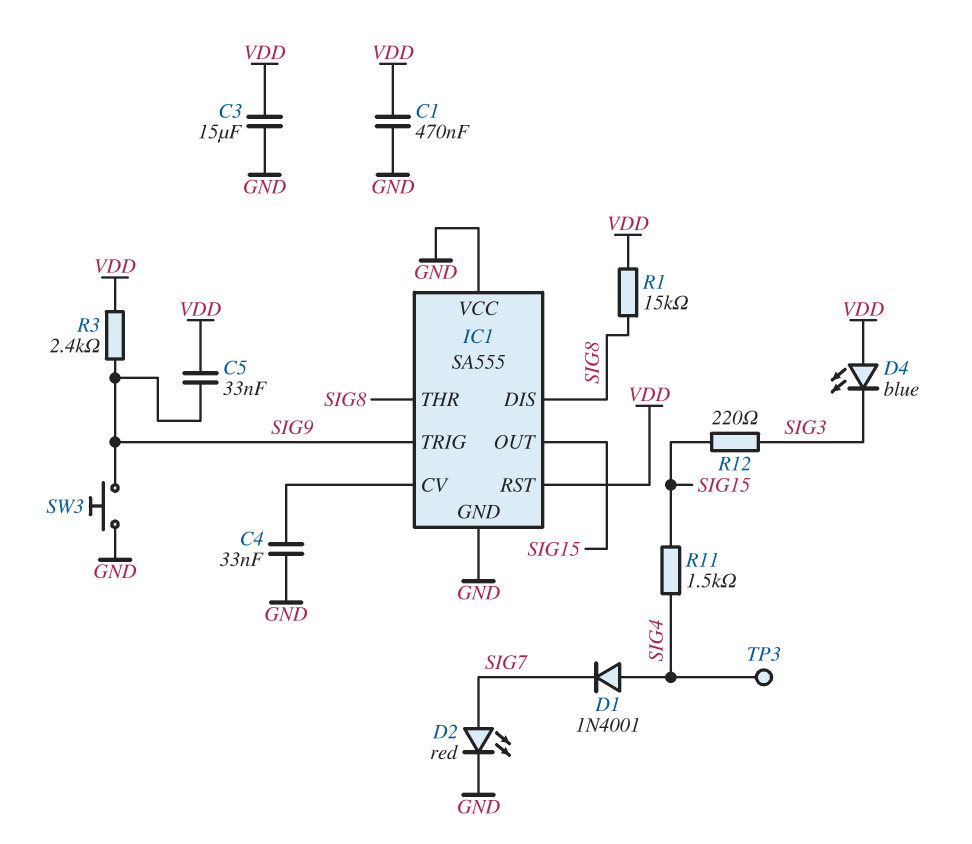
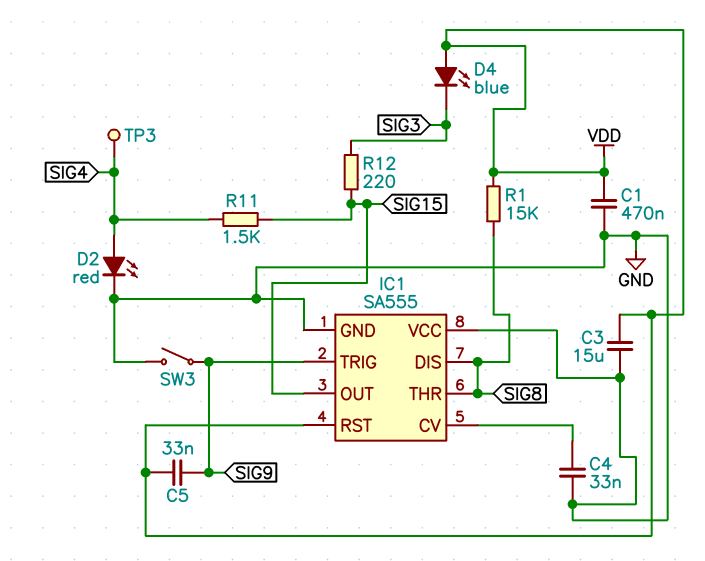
D1: diode 1N4001 (A SIG4, K SIG7) -> none
D2: LED red (A SIG7, K GND) -> LED red (A SIG4, K GND)
R3: 2.4k (SIG9, VDD) -> none
SW3: button (GND, SIG9) -> switch (GND, SIG9)

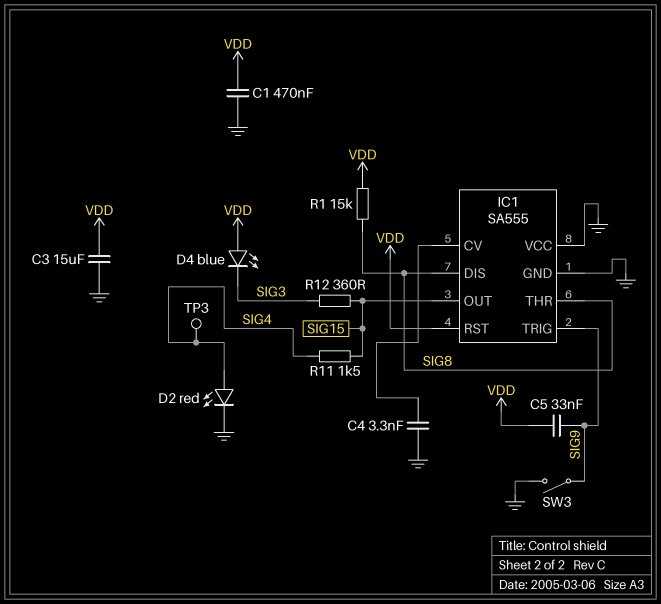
C4: 33nF (GND, IC1/CV) -> 3.3nF (GND, IC1/CV)
R12: 220 (SIG3, SIG15) -> 360 (SIG3, SIG15)

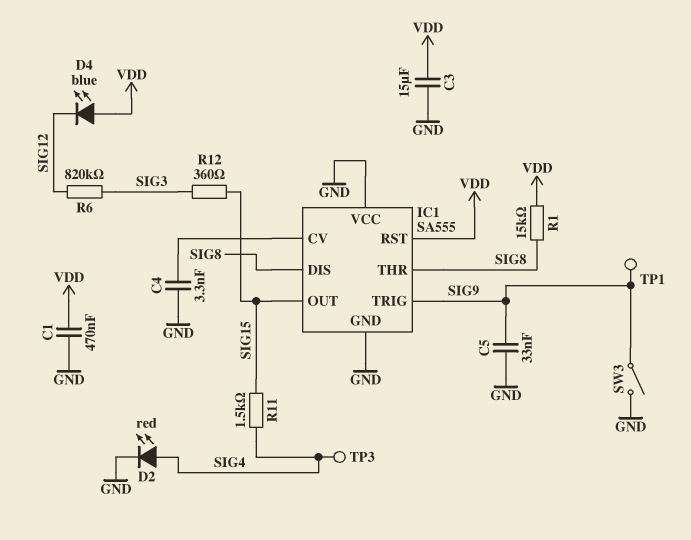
C5: 33nF (SIG9, VDD) -> 33nF (GND, SIG9)
D4: LED blue (A VDD, K SIG3) -> LED blue (A VDD, K SIG12)
R6: none -> 820k (SIG3, SIG12)
TP1: none -> test point (SIG9)

